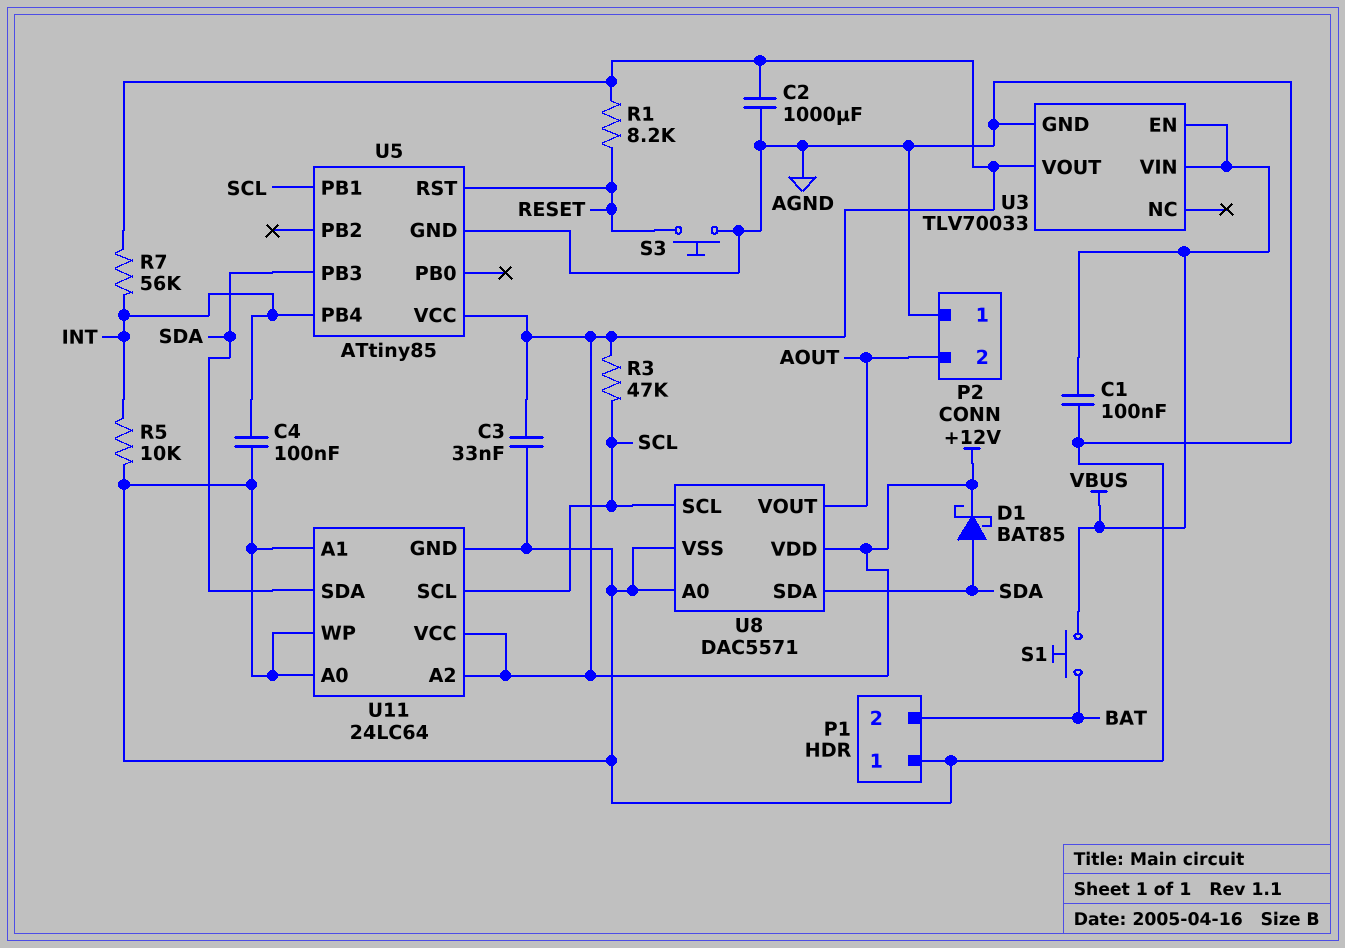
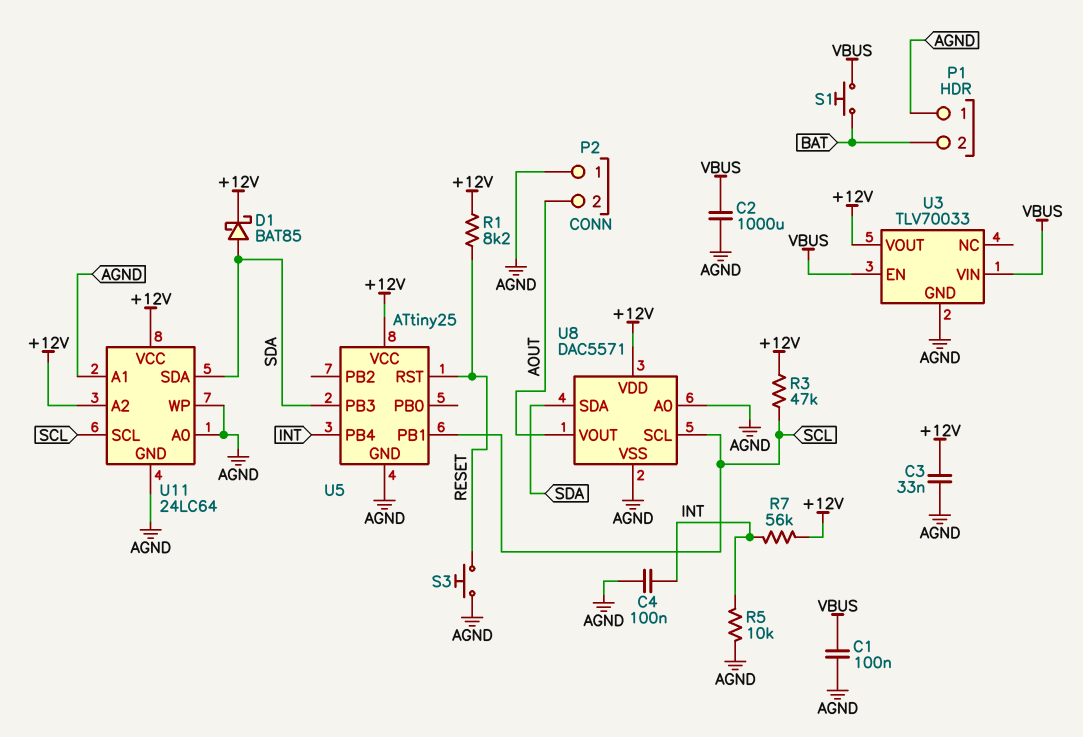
C2: 1000uF (+12V, AGND) -> 1000uF (AGND, VBUS)
U5: ATtiny85 -> ATtiny25

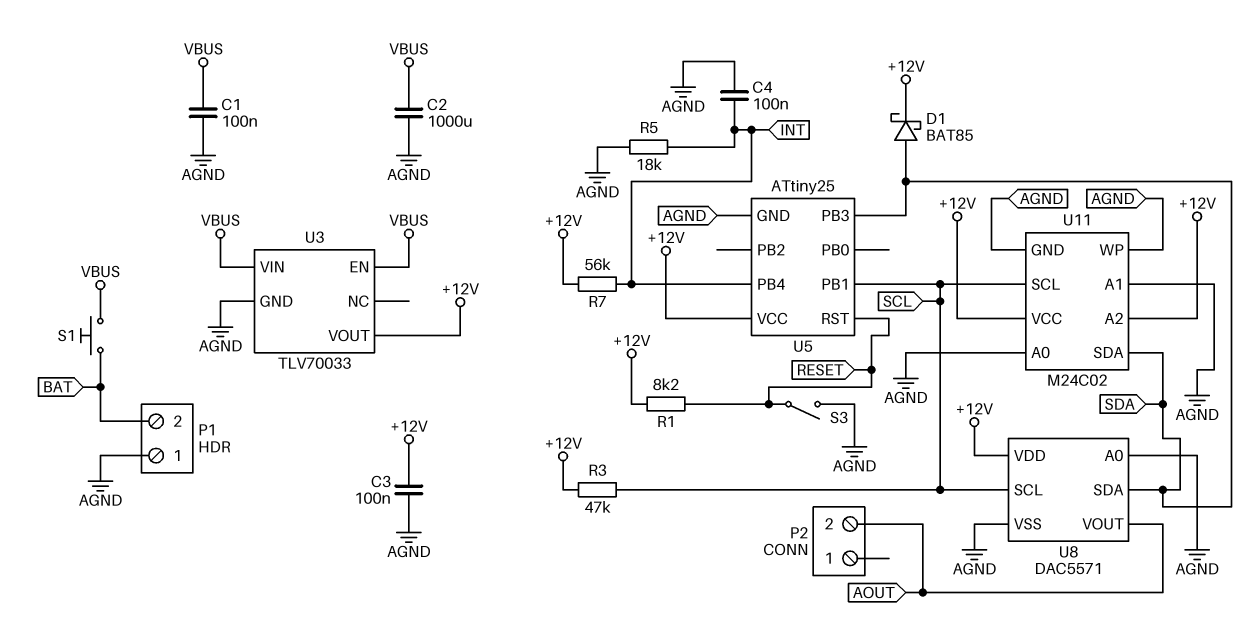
C3: 33nF (+12V, AGND) -> 100nF (+12V, AGND)
P2 pin 1: AGND -> none
R5: 10k (AGND, INT) -> 18k (AGND, INT)
S3: button (AGND, RESET) -> switch (AGND, RESET)
U11: 24LC64 -> M24C02

